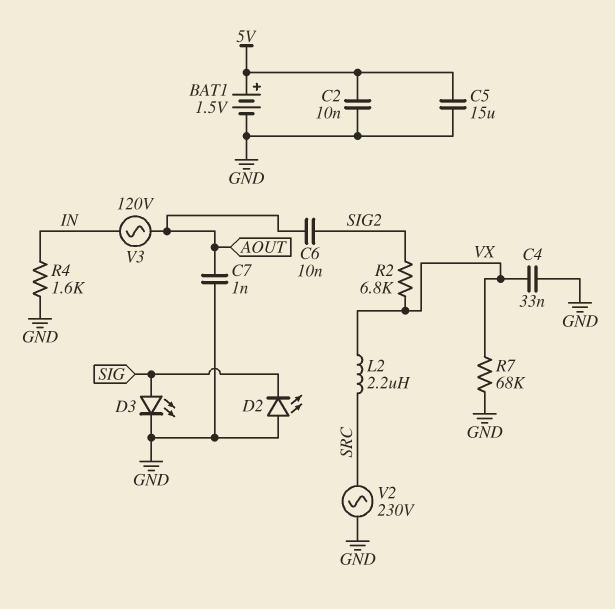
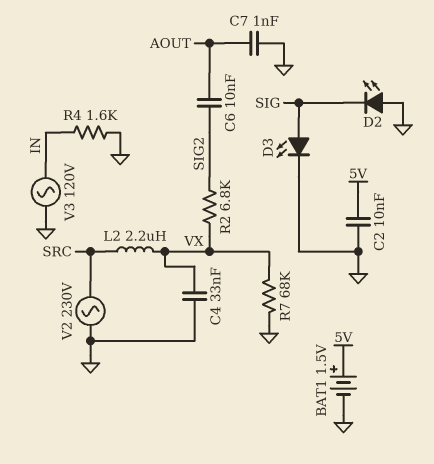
C5: 15uF (5V, GND) -> none
V3: AC 120V (AOUT, IN) -> AC 120V (GND, IN)

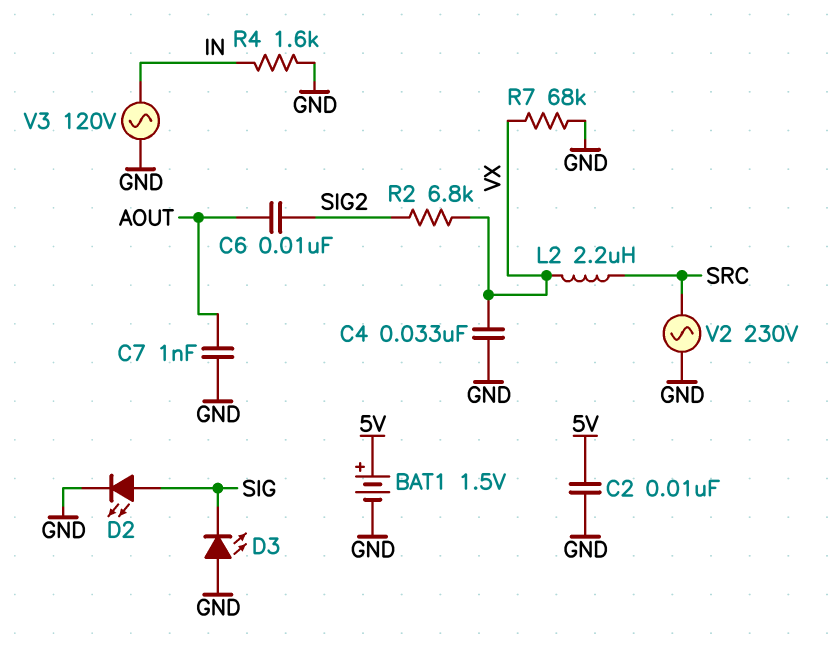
D2: LED (A GND, K SIG) -> LED (A SIG, K GND)
D3: LED (A SIG, K GND) -> LED (A GND, K SIG)

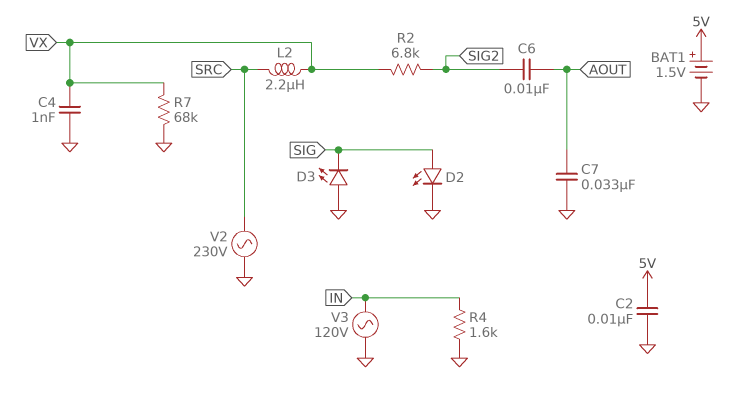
C4: 33nF (GND, VX) -> 1nF (GND, VX)
C7: 1nF (AOUT, GND) -> 33nF (AOUT, GND)

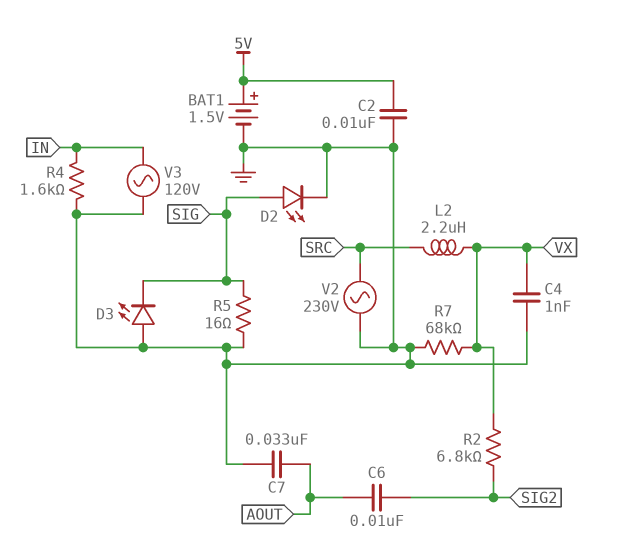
R5: none -> 16 (GND, SIG)

